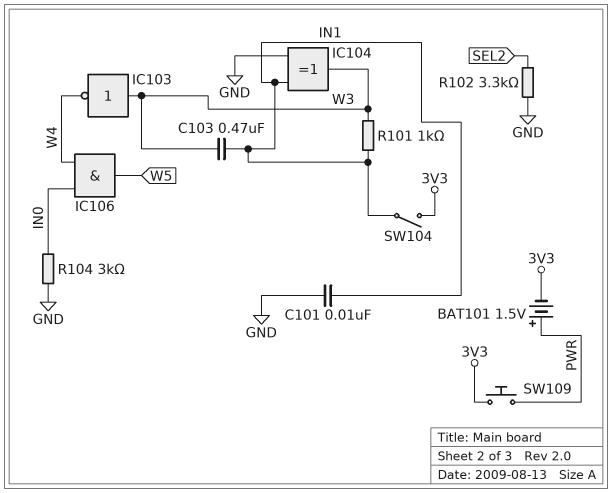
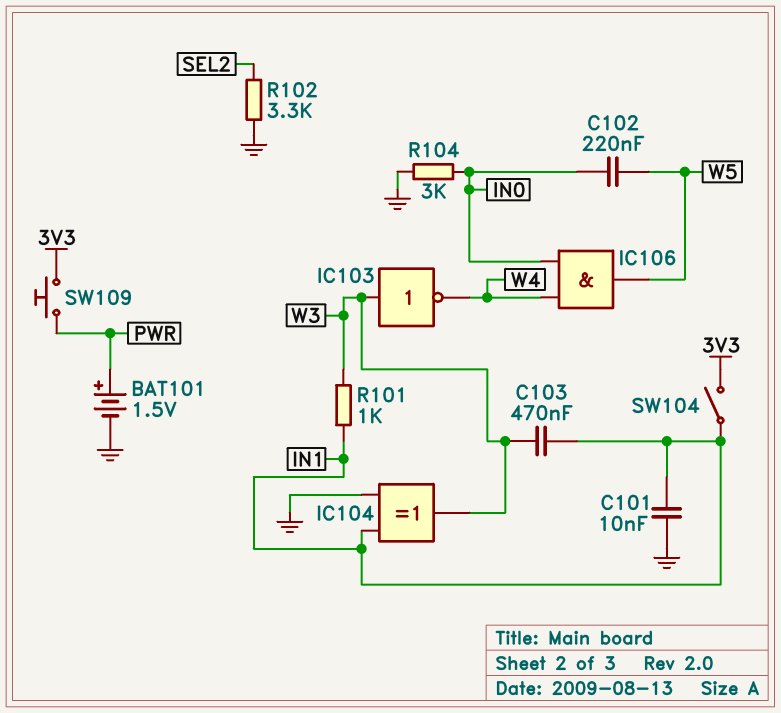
BAT101: 1.5V (plus PWR, minus 3V3) -> 1.5V (plus PWR, minus GND)
C102: none -> 220nF (IN0, W5)

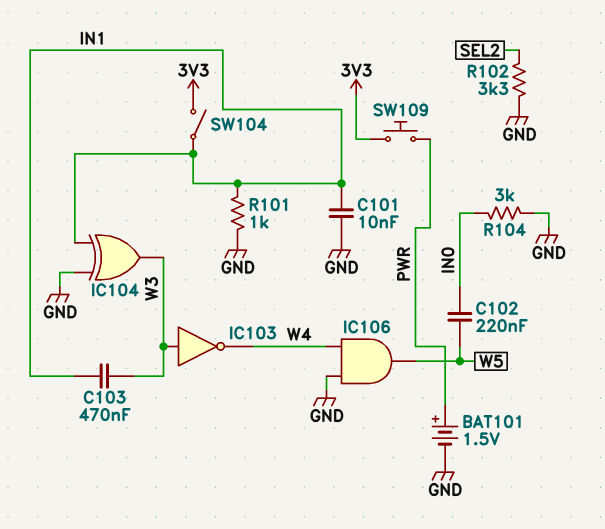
IC106: AND (in IN0, in W4, out W5) -> AND (in GND, in W4, out W5)
R101: 1k (IN1, W3) -> 1k (GND, IN1)

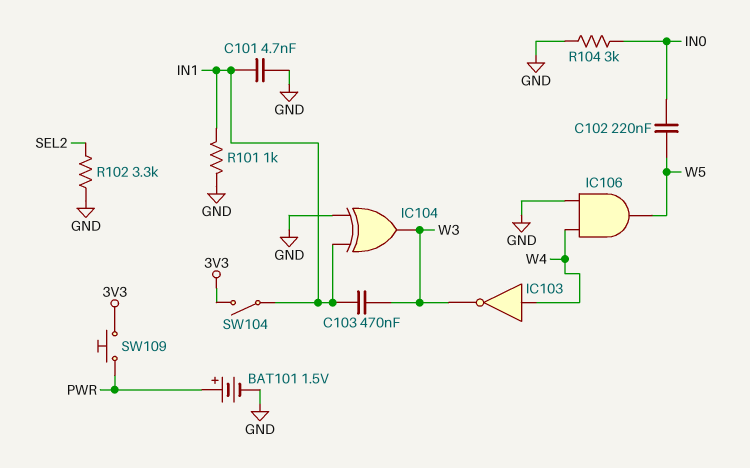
C101: 10nF (GND, IN1) -> 4.7nF (GND, IN1)
IC103: NOT (in W3, out W4) -> NOT (in W4, out W3)

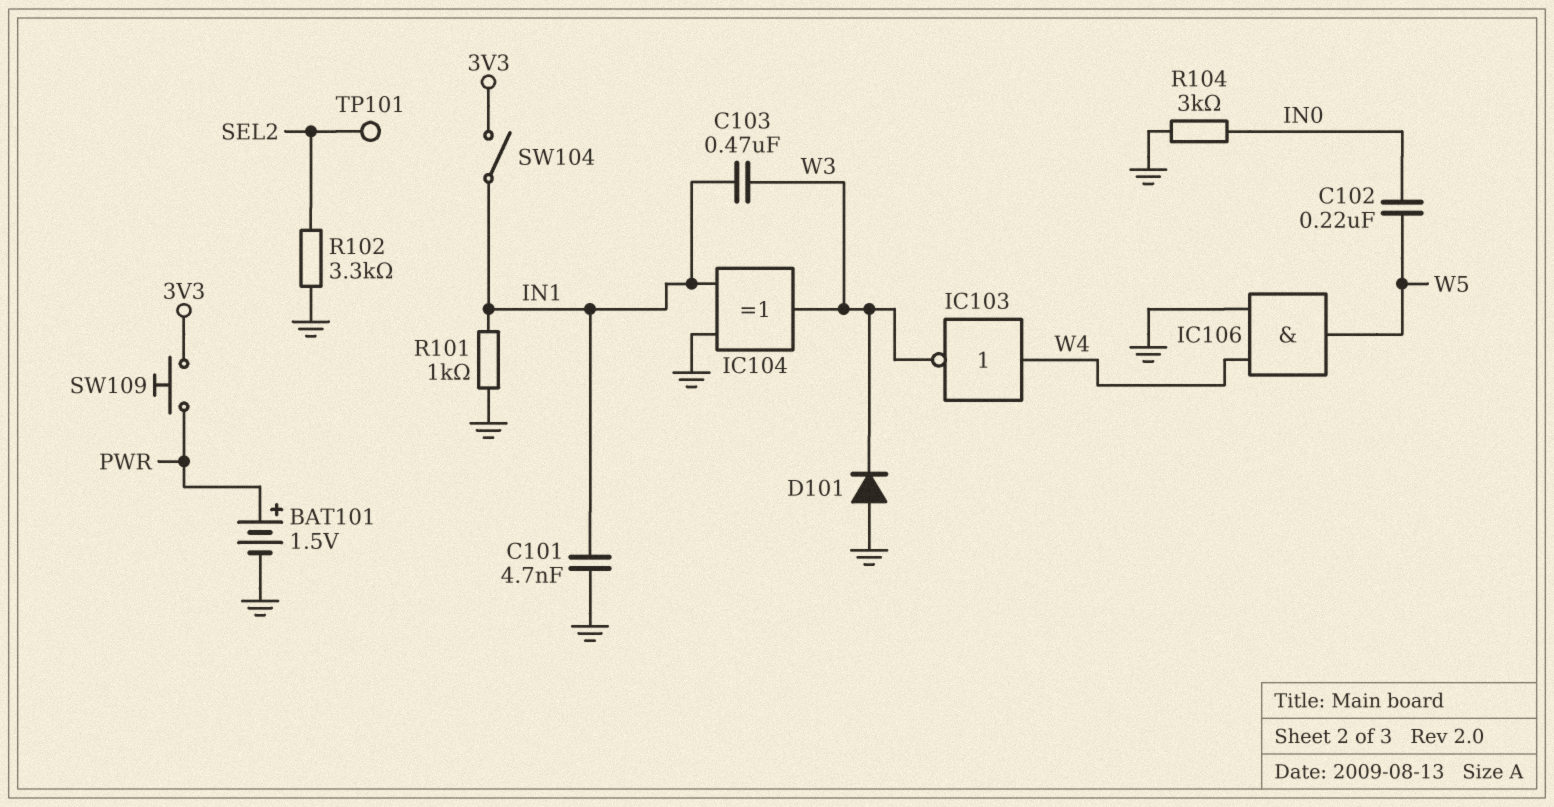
D101: none -> diode (A GND, K W3)
TP101: none -> test point (SEL2)

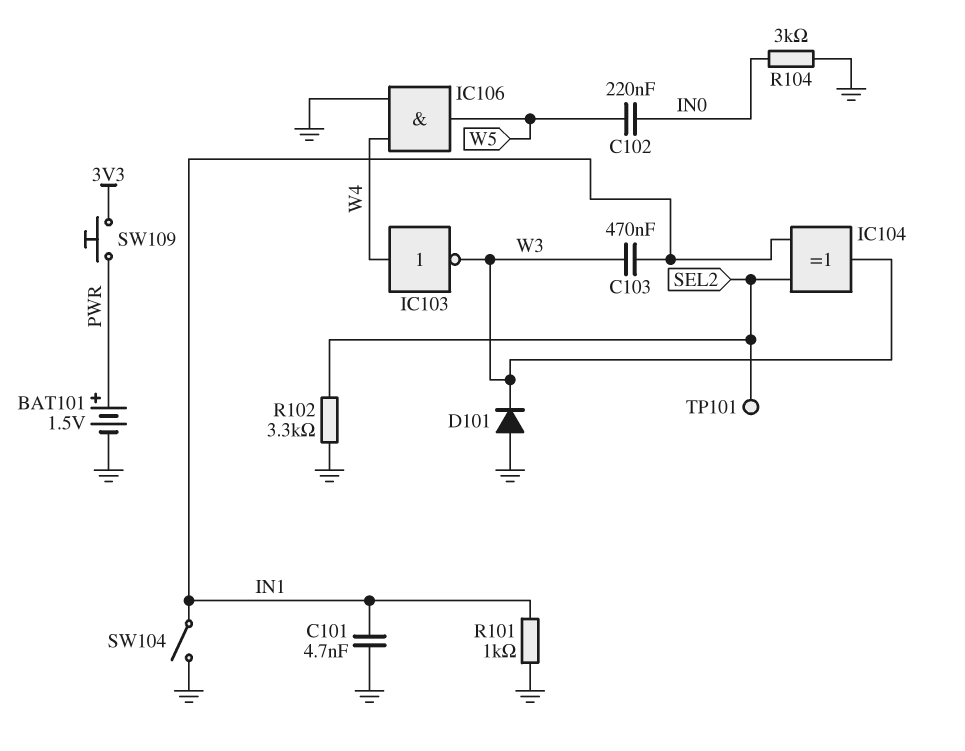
IC104: XOR (in GND, in IN1, out W3) -> XOR (in IN1, in SEL2, out W3)
SW104: switch (3V3, IN1) -> switch (GND, IN1)

